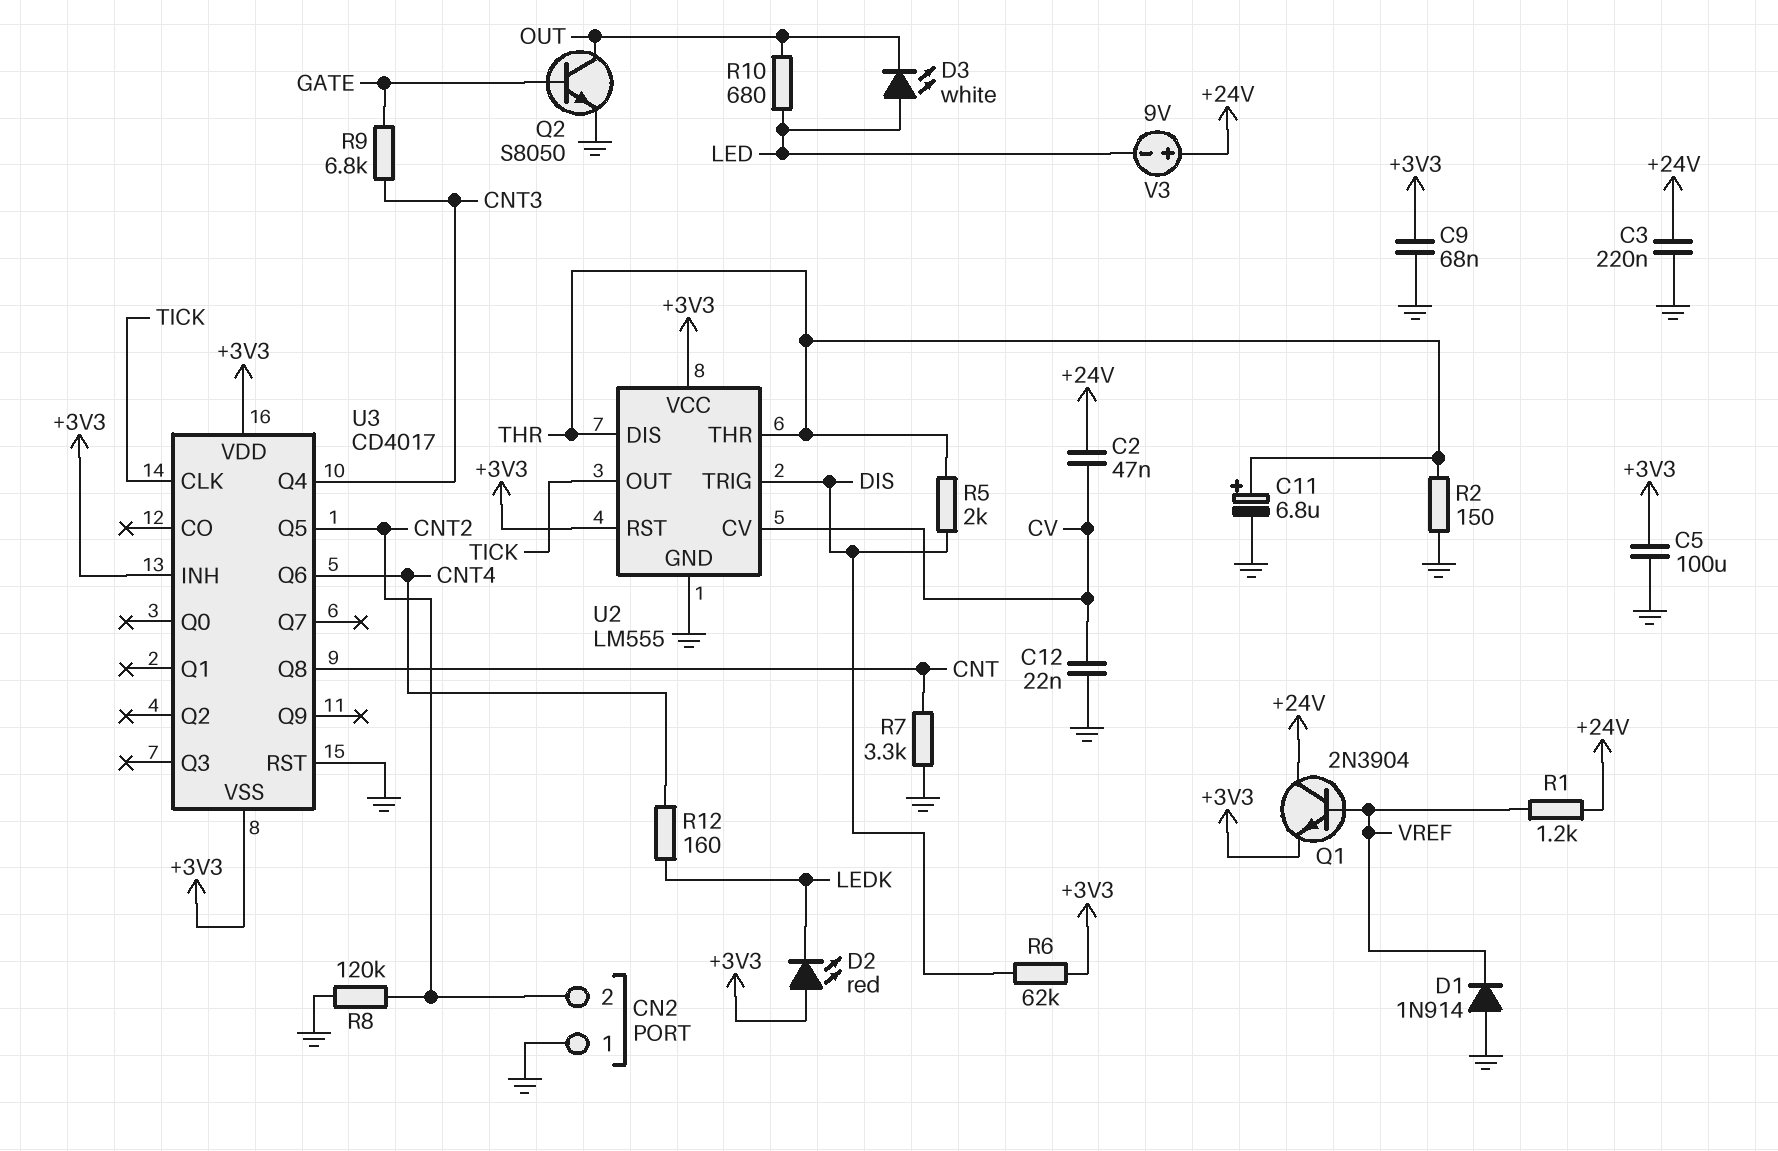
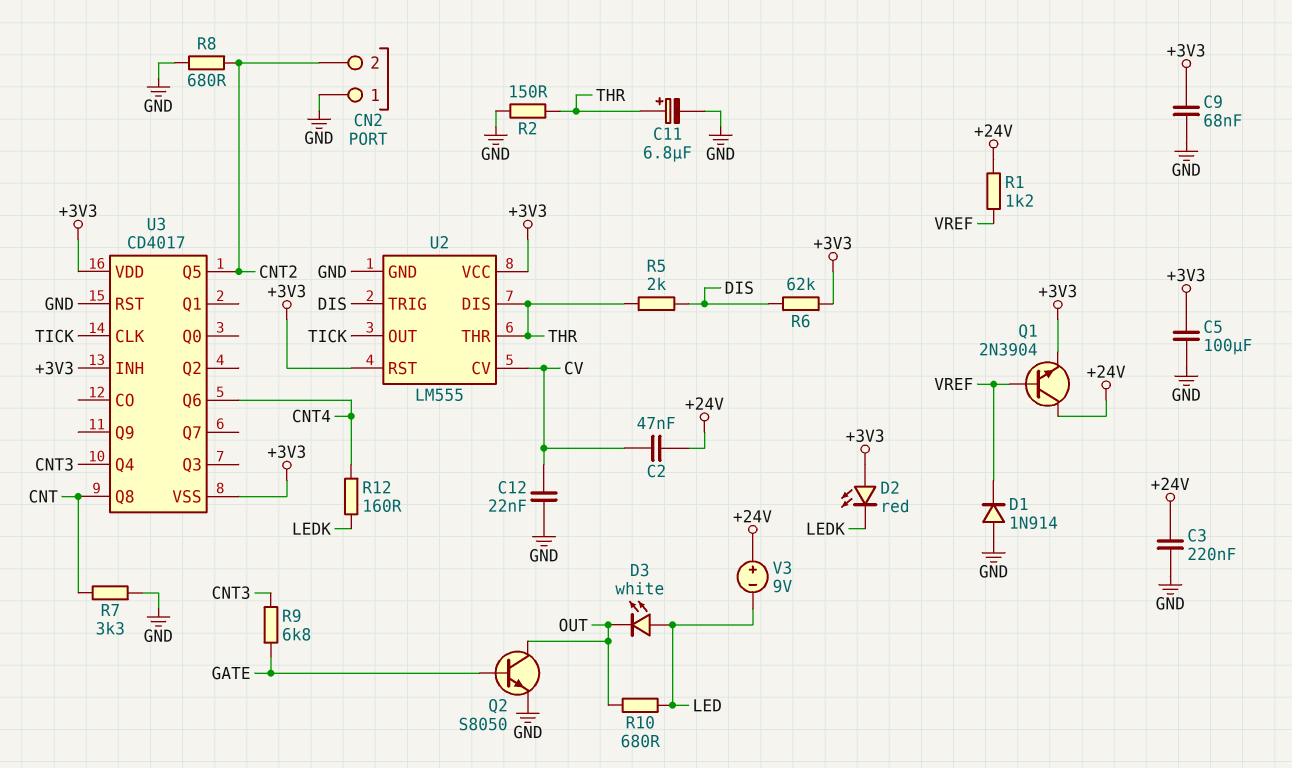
R8: 120k (CNT2, GND) -> 680 (CNT2, GND)

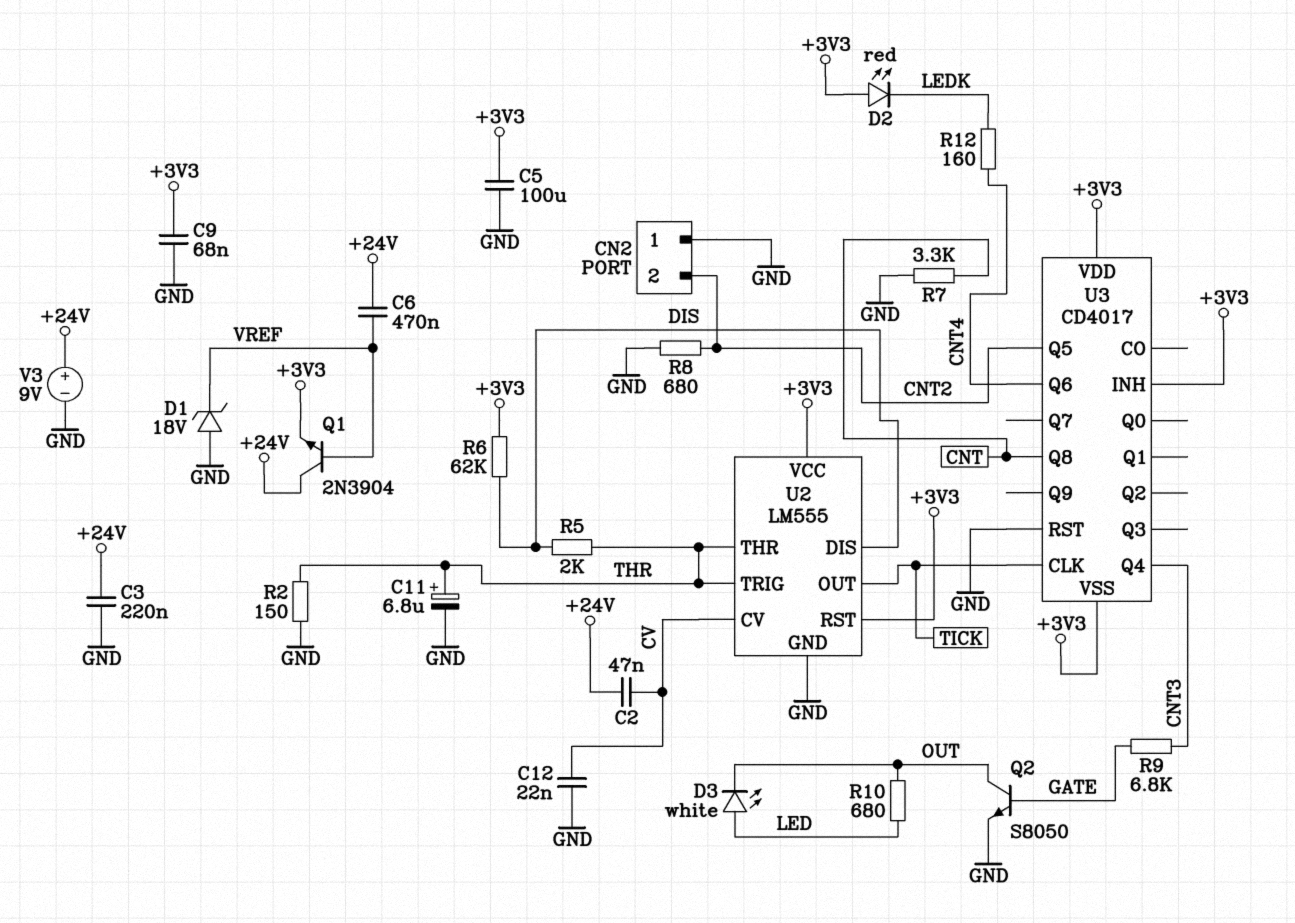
C6: none -> 470nF (+24V, VREF)
D1: diode 1N914 (A GND, K VREF) -> zener 18V (A GND, K VREF)
R1: 1.2k (+24V, VREF) -> none
U2 pin DIS: THR -> DIS
U2 pin TRIG: DIS -> THR
V3: 9V (plus +24V, minus LED) -> 9V (plus +24V, minus GND)

